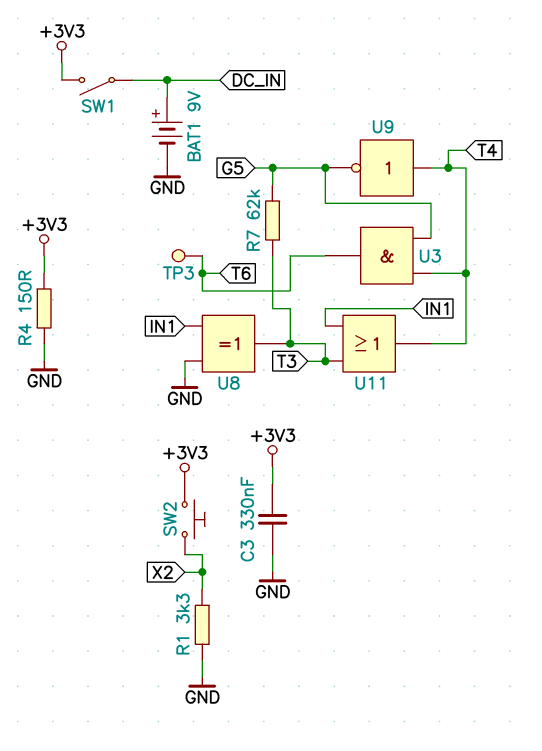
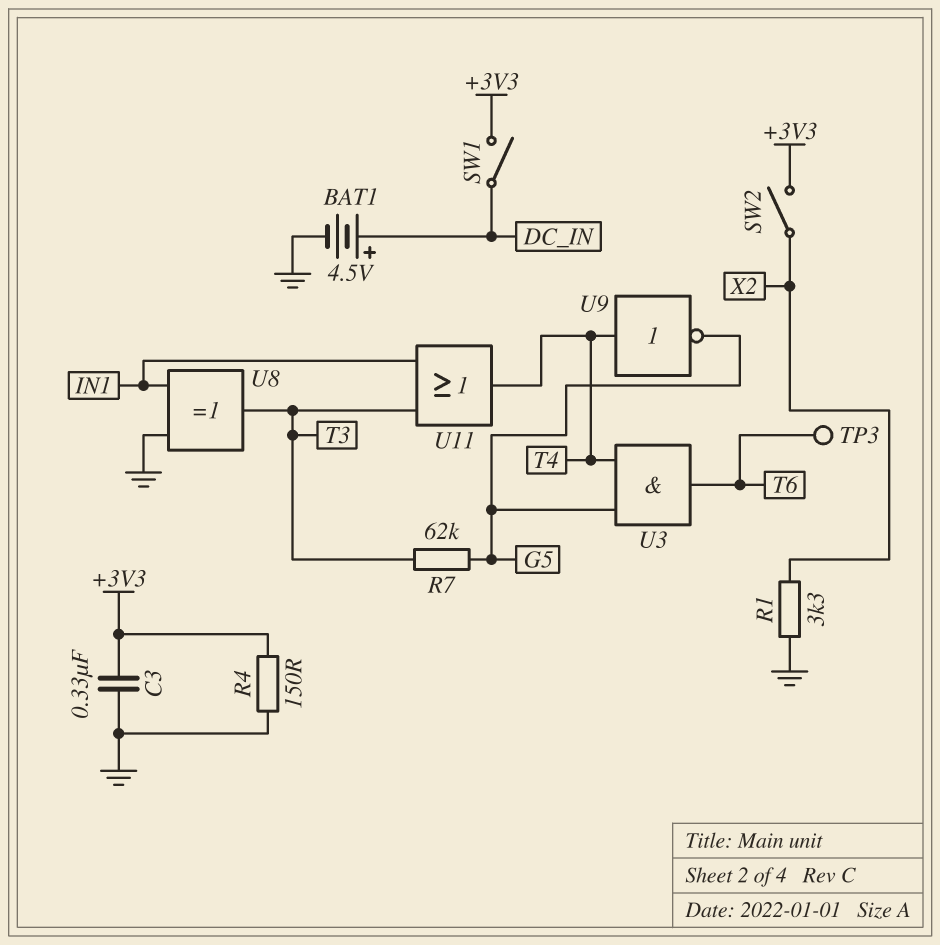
BAT1: 9V (plus DC_IN, minus GND) -> 4.5V (plus DC_IN, minus GND)
SW2: button (+3V3, X2) -> switch (+3V3, X2)

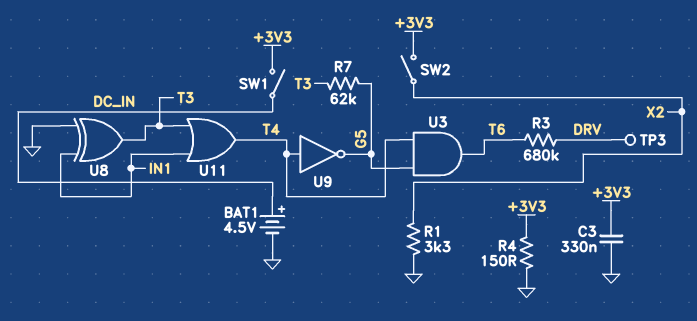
R3: none -> 680k (DRV, T6)
TP3: test point (T6) -> test point (DRV)

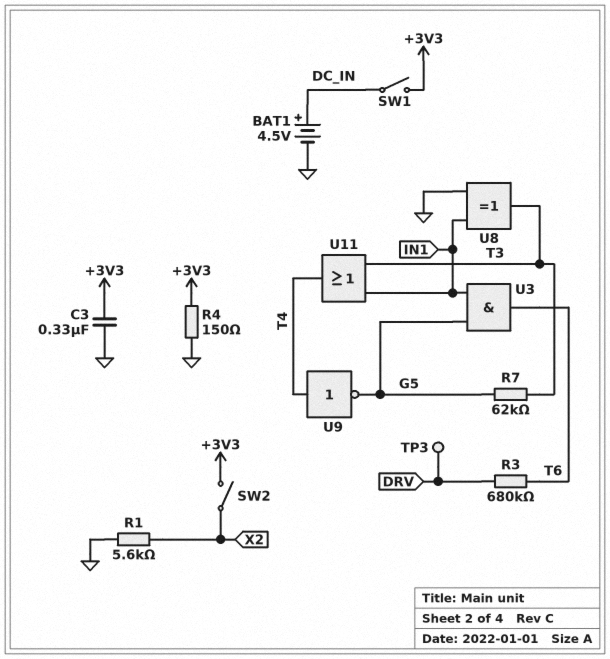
R1: 3.3k (GND, X2) -> 5.6k (GND, X2)
U3: AND (in G5, in T4, out T6) -> AND (in G5, in IN1, out T6)

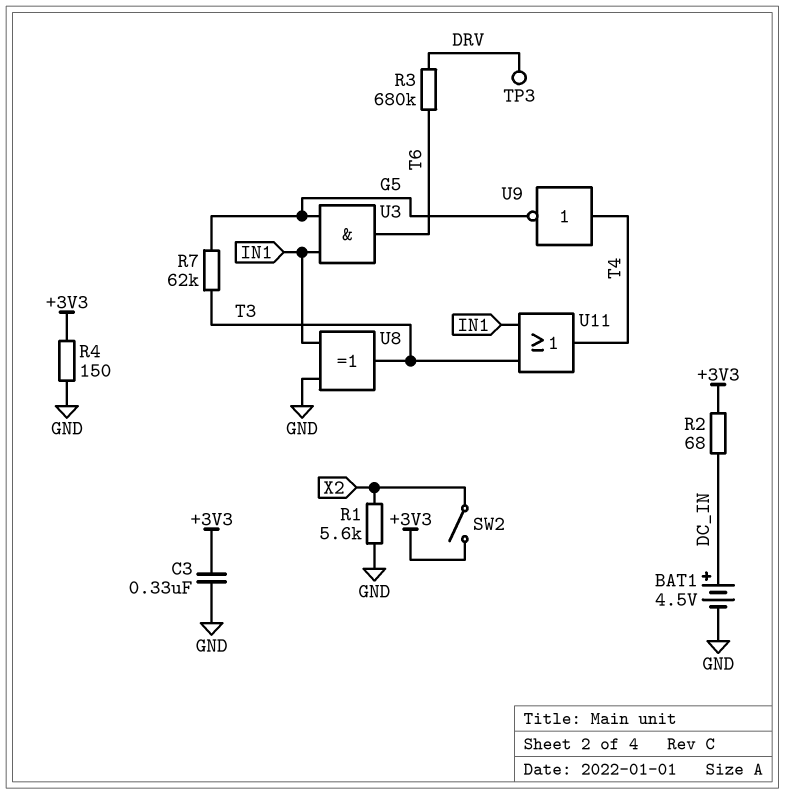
R2: none -> 68 (+3V3, DC_IN)
SW1: switch (+3V3, DC_IN) -> none

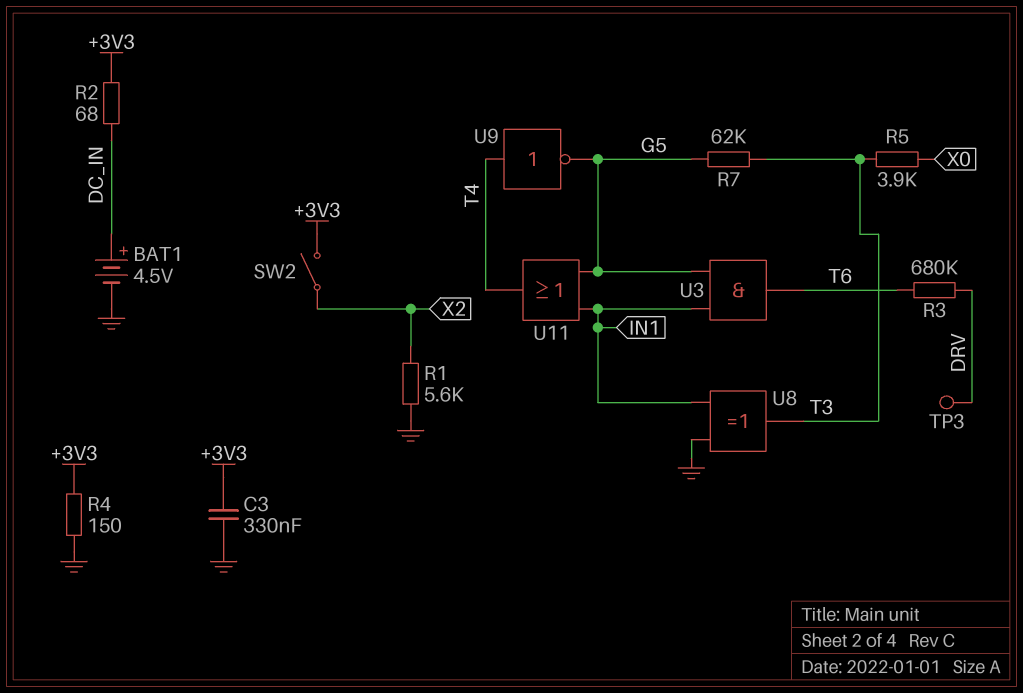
R5: none -> 3.9k (T3, X0)
U11: OR (in IN1, in T3, out T4) -> OR (in G5, in IN1, out T4)

